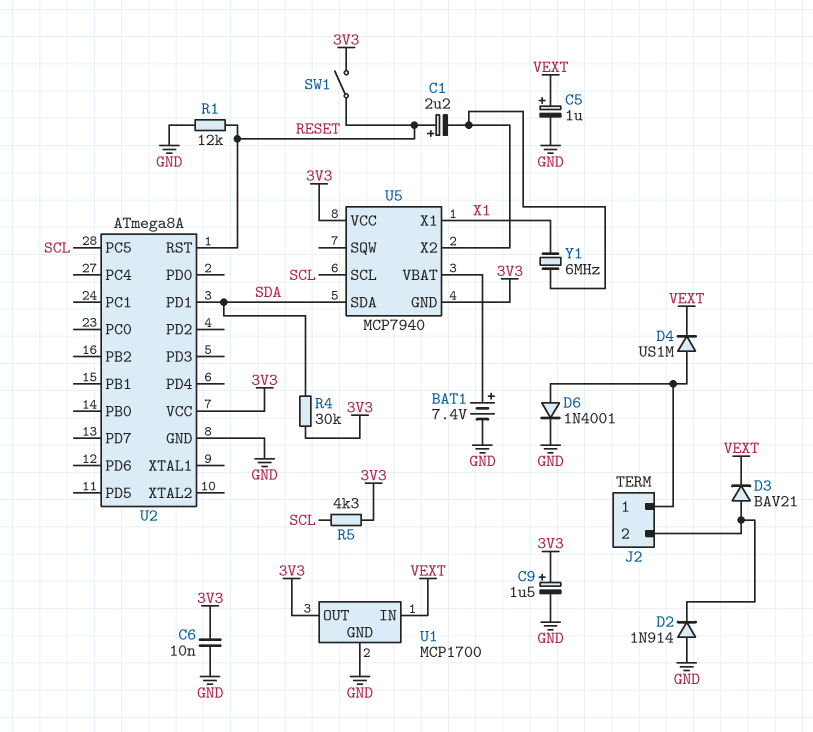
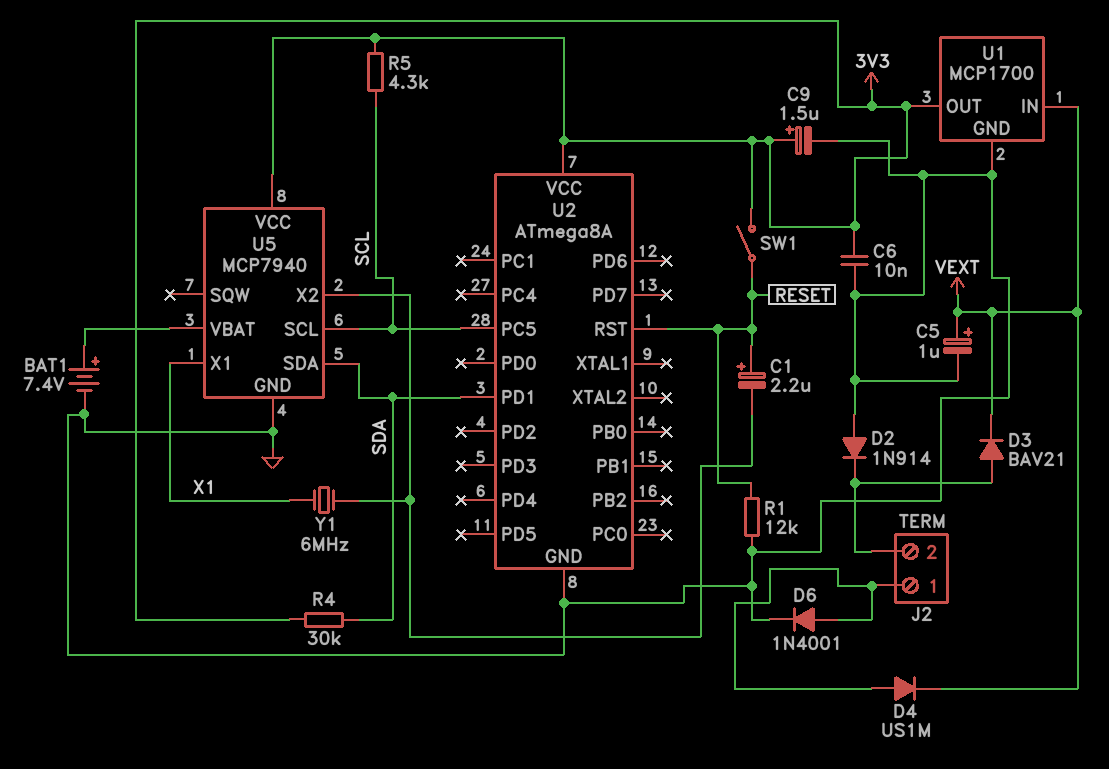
U5 pin GND: 3V3 -> GND

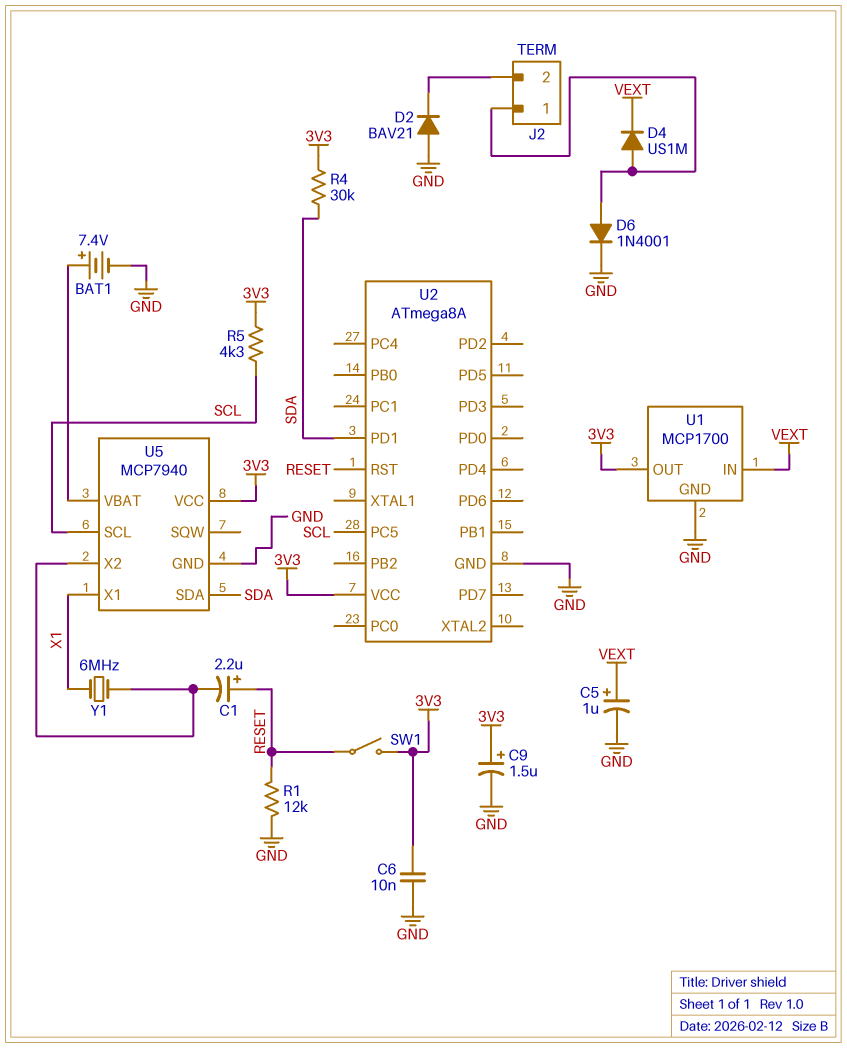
D2: diode 1N914 (A GND, K J2/2) -> diode BAV21 (A GND, K J2/2)
D3: diode BAV21 (A J2/2, K VEXT) -> none

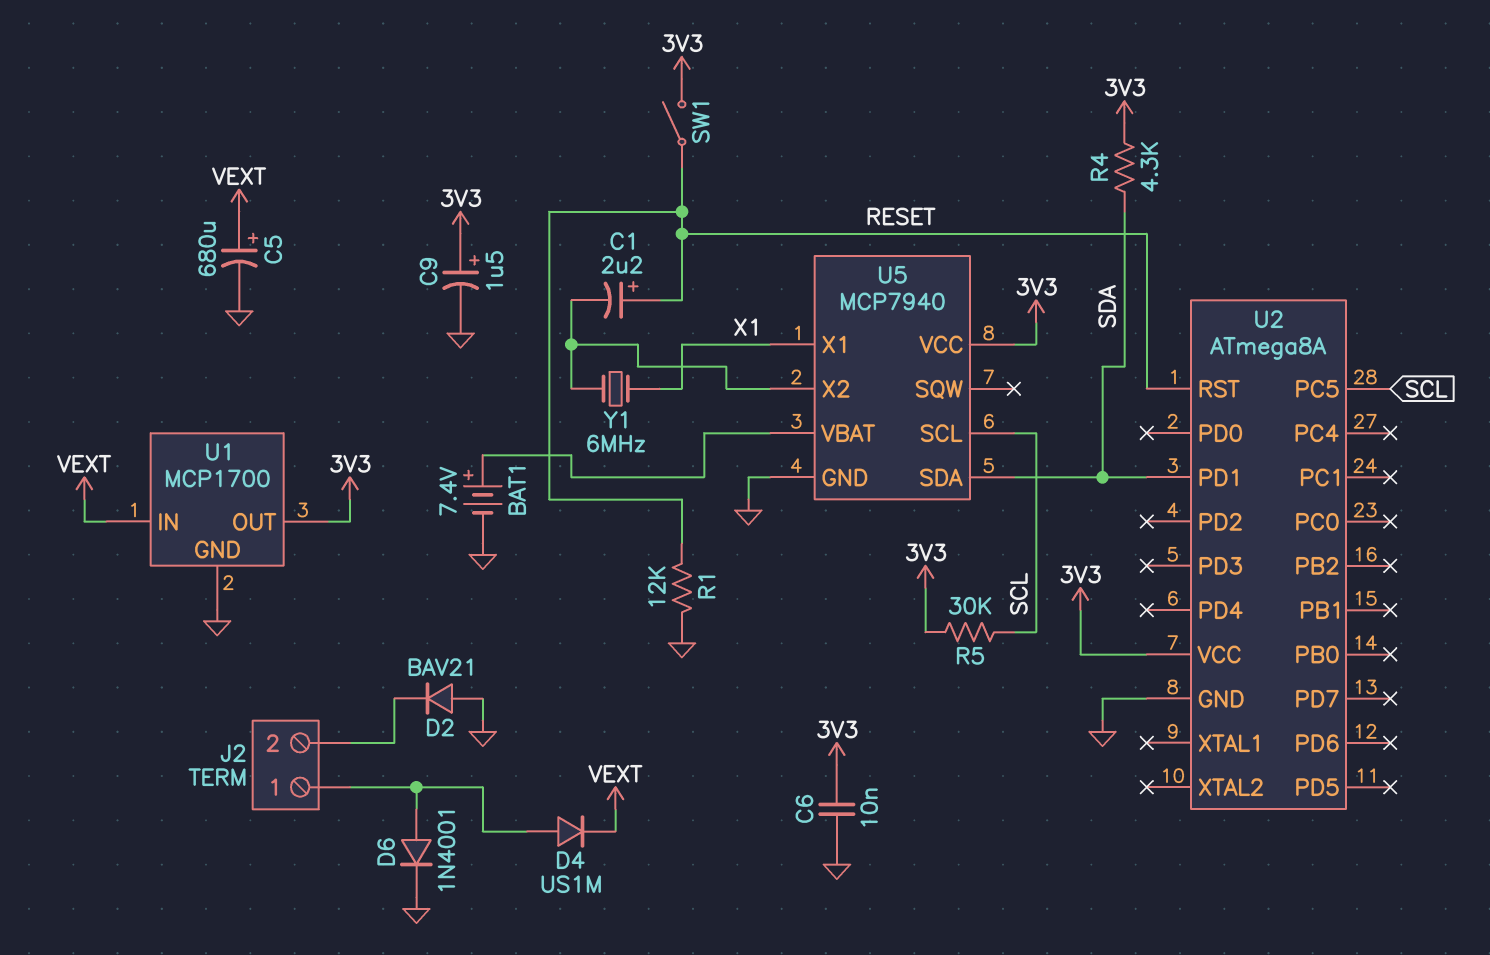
C5: 1uF (plus VEXT, minus GND) -> 680uF (plus VEXT, minus GND)
R4: 30k (3V3, SDA) -> 4.3k (3V3, SDA)
R5: 4.3k (3V3, SCL) -> 30k (3V3, SCL)

